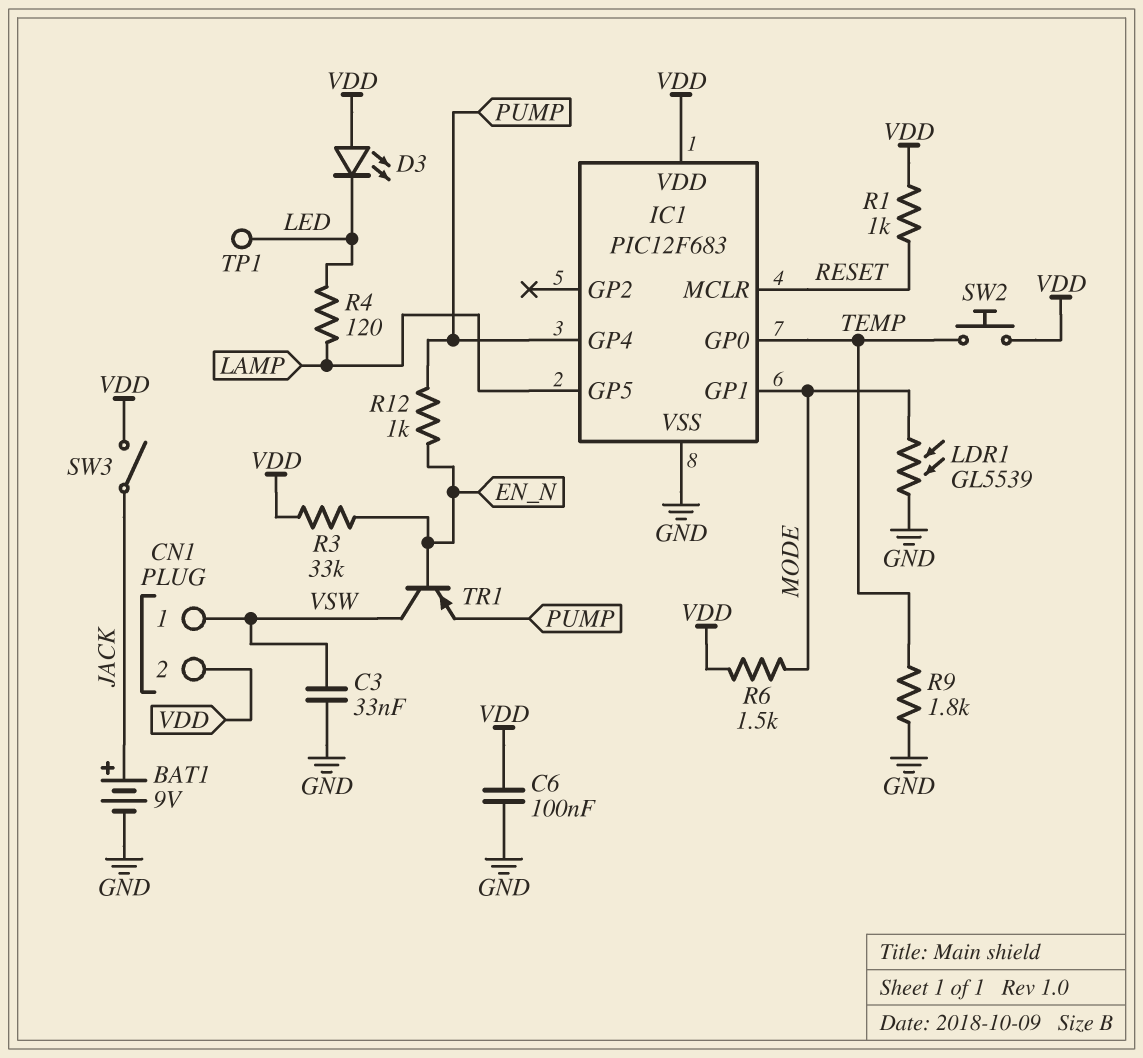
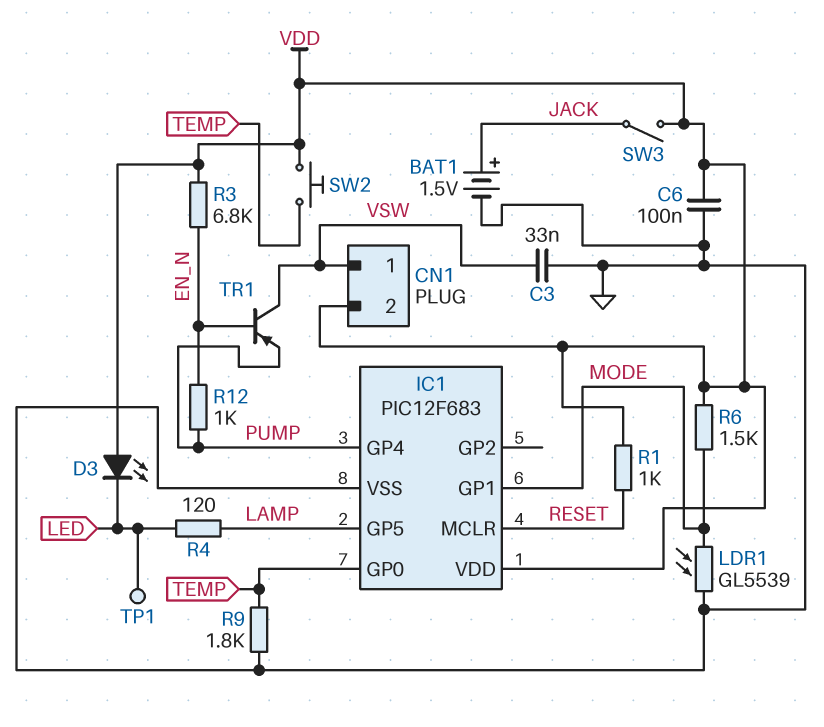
BAT1: 9V (plus JACK, minus GND) -> 1.5V (plus JACK, minus GND)
R3: 33k (EN_N, VDD) -> 6.8k (EN_N, VDD)

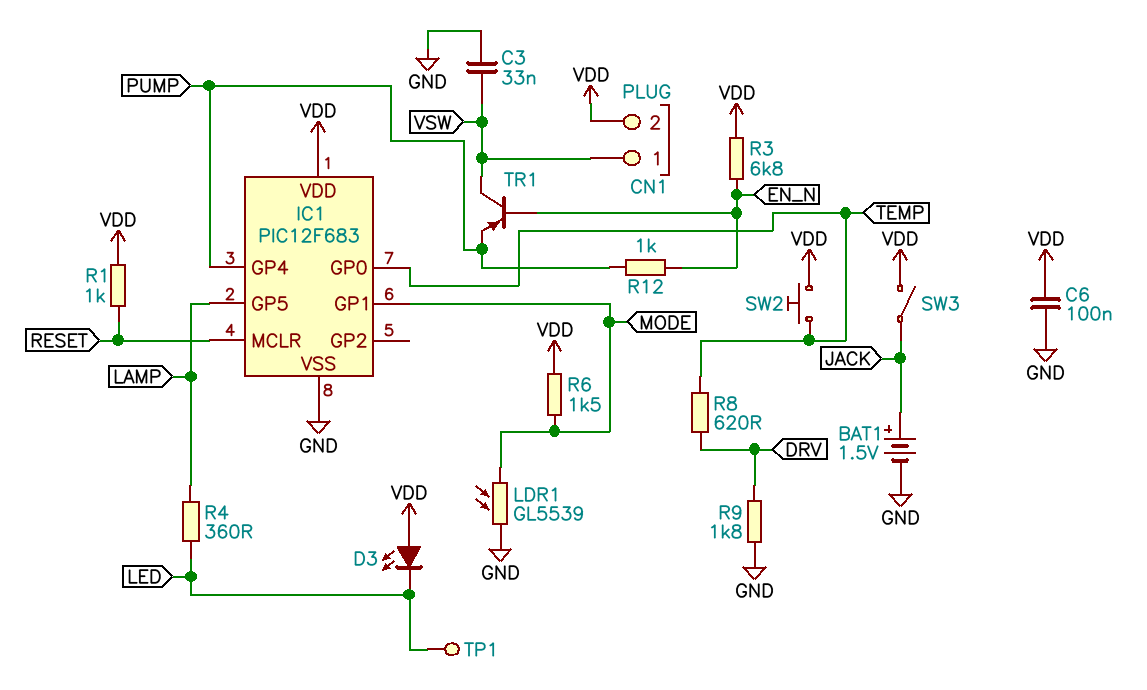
R4: 120 (LAMP, LED) -> 360 (LAMP, LED)
R8: none -> 620 (DRV, TEMP)
R9: 1.8k (GND, TEMP) -> 1.8k (DRV, GND)

